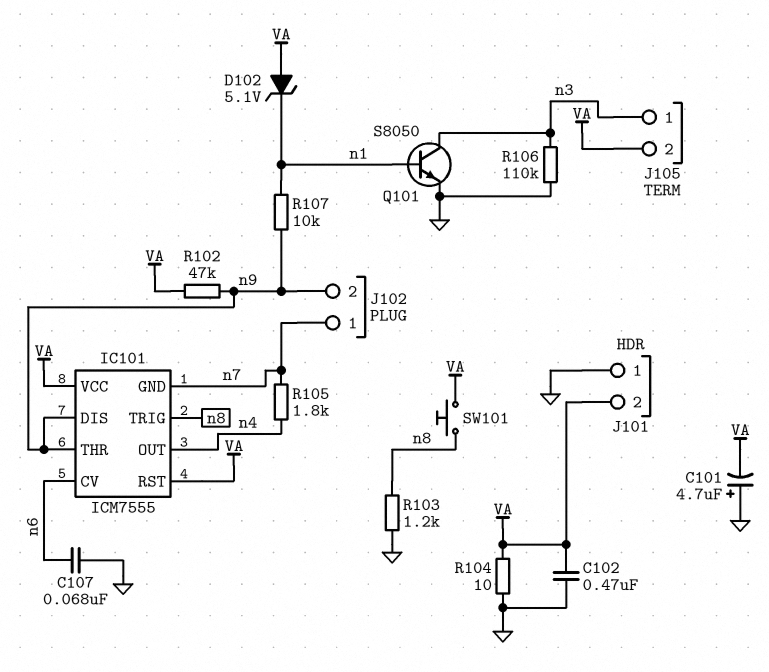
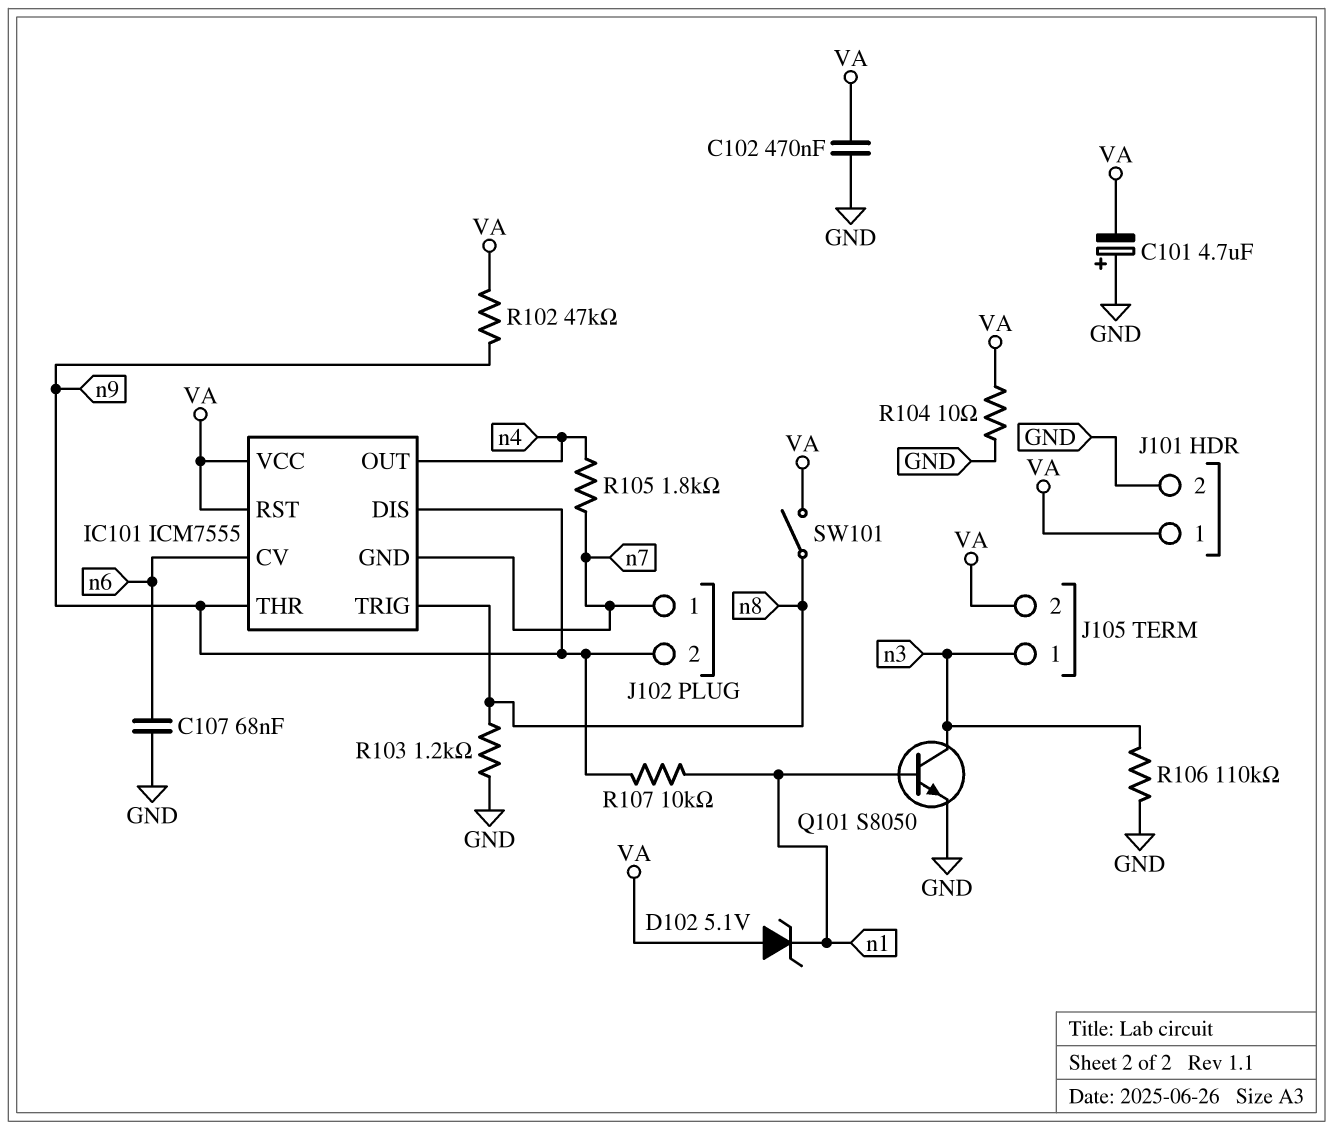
J101 pin 1: GND -> VA
J101 pin 2: VA -> GND
SW101: button (VA, n8) -> switch (VA, n8)

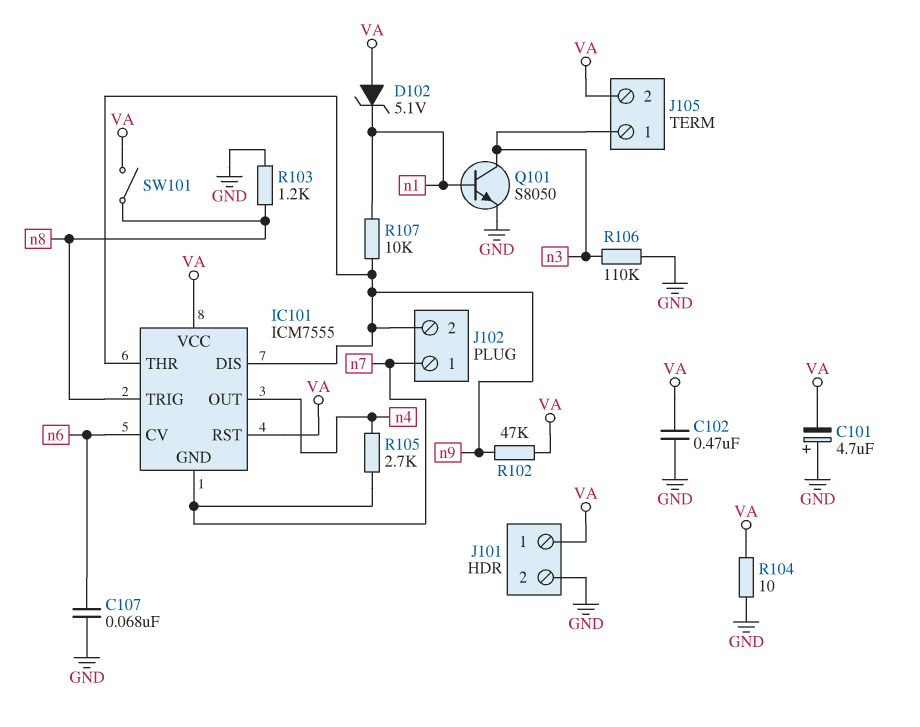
R105: 1.8k (n4, n7) -> 2.7k (n4, n7)

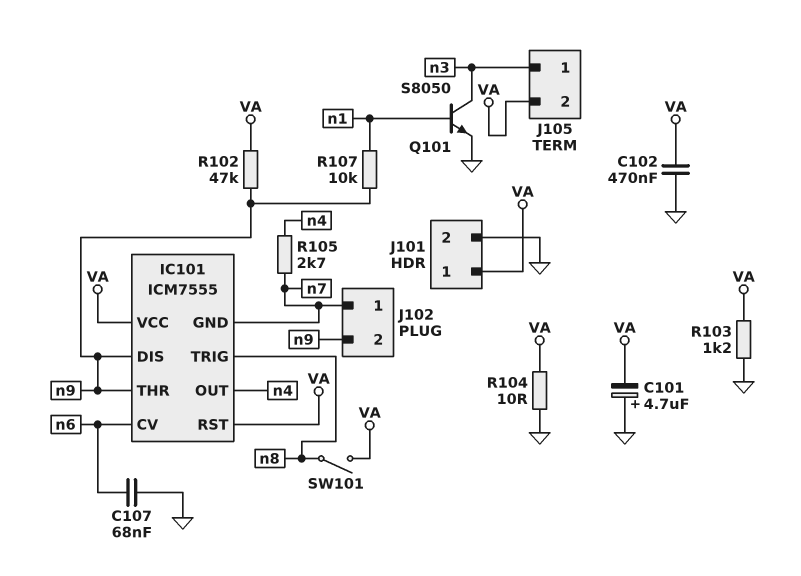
D102: zener 5.1V (A VA, K n1) -> none
R103: 1.2k (GND, n8) -> 1.2k (GND, VA)
R106: 110k (GND, n3) -> none

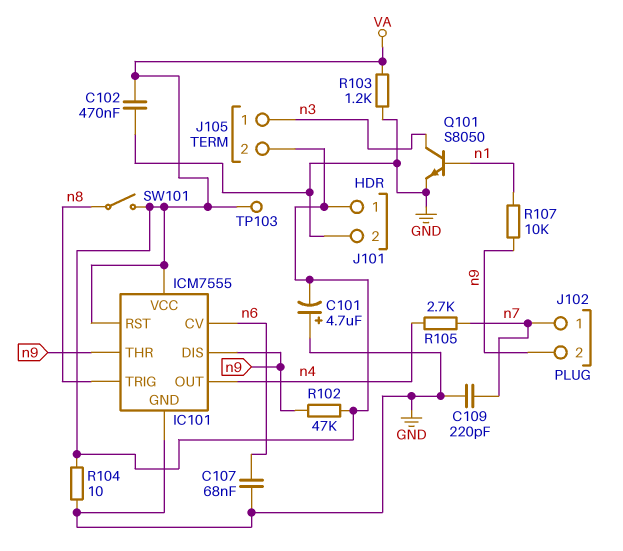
C109: none -> 220pF (GND, n7)
IC101 pin GND: n7 -> GND
TP103: none -> test point (VA)

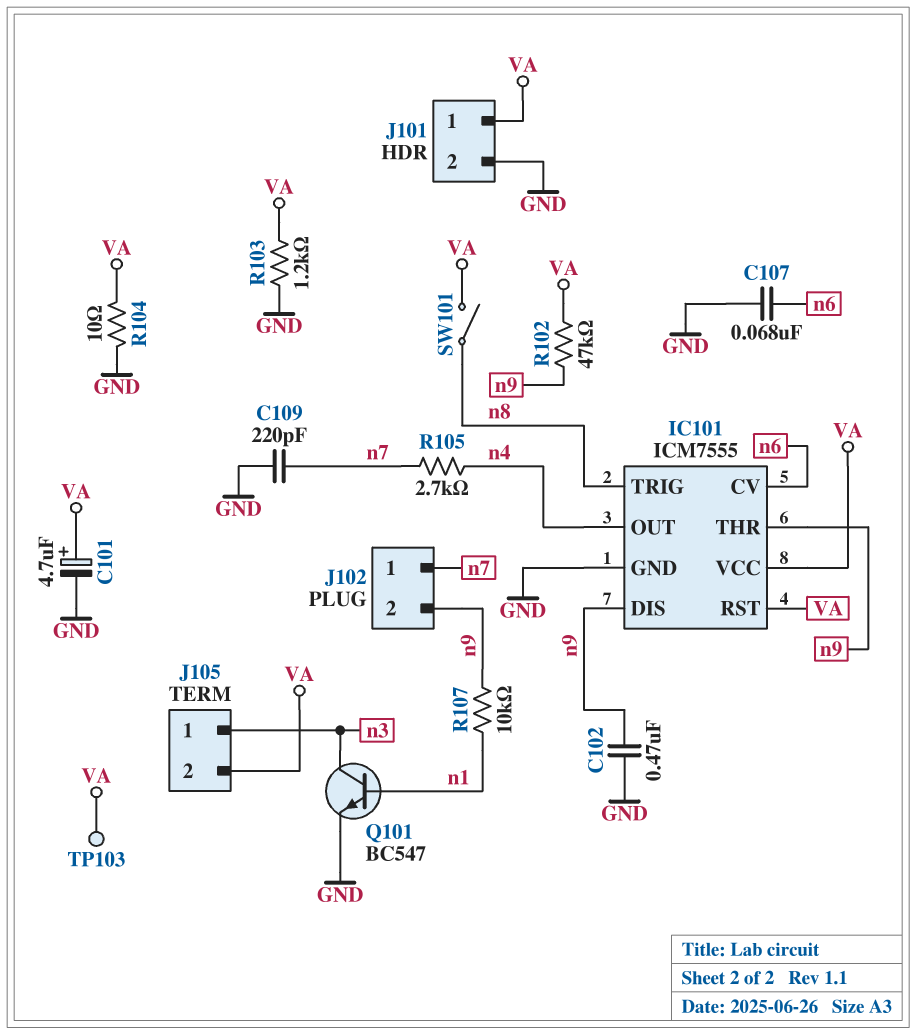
C101: 4.7uF (plus GND, minus VA) -> 4.7uF (plus VA, minus GND)
C102: 470nF (GND, VA) -> 470nF (GND, n9)
Q101: NPN S8050 (B n1, C n3, E GND) -> NPN BC547 (B n1, C n3, E GND)

